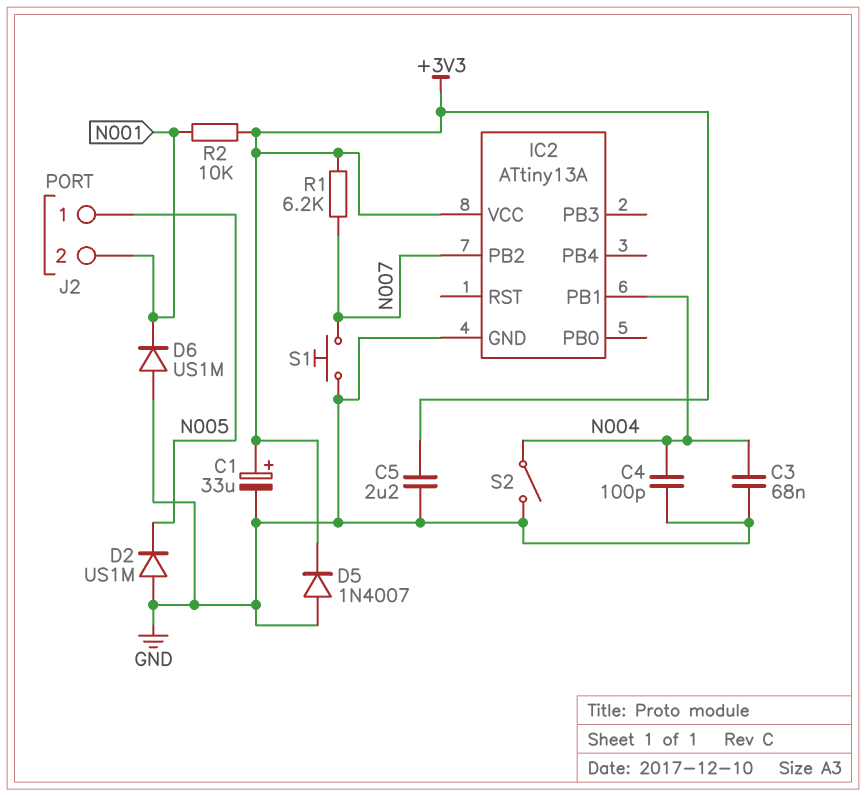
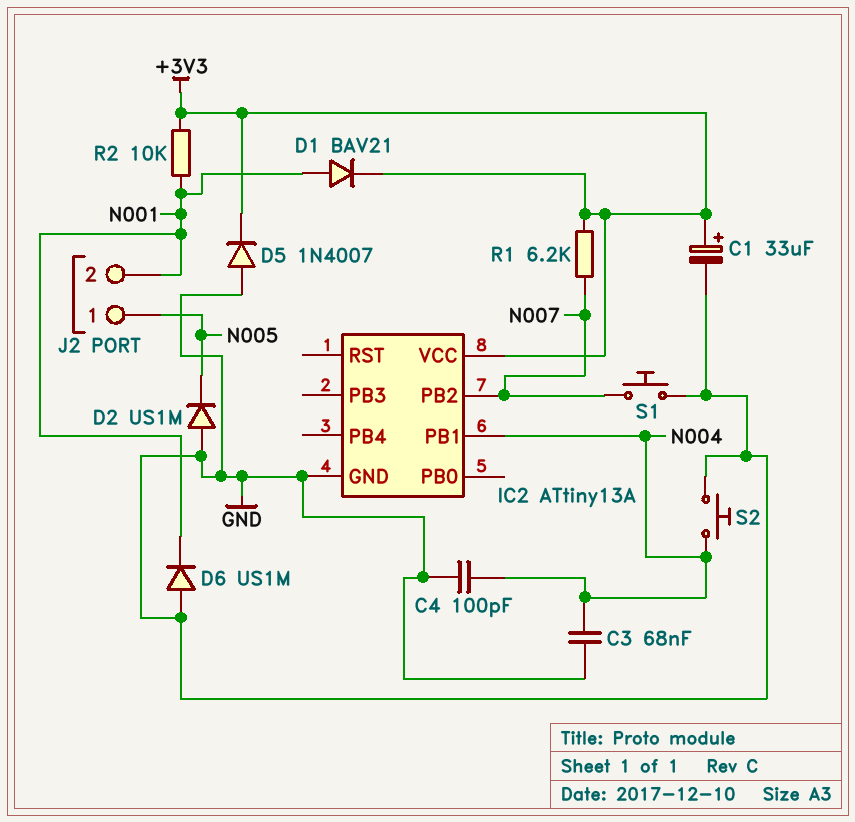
C5: 2.2uF (+3V3, GND) -> none
D1: none -> diode BAV21 (A N001, K +3V3)
S2: switch (GND, N004) -> button (GND, N004)

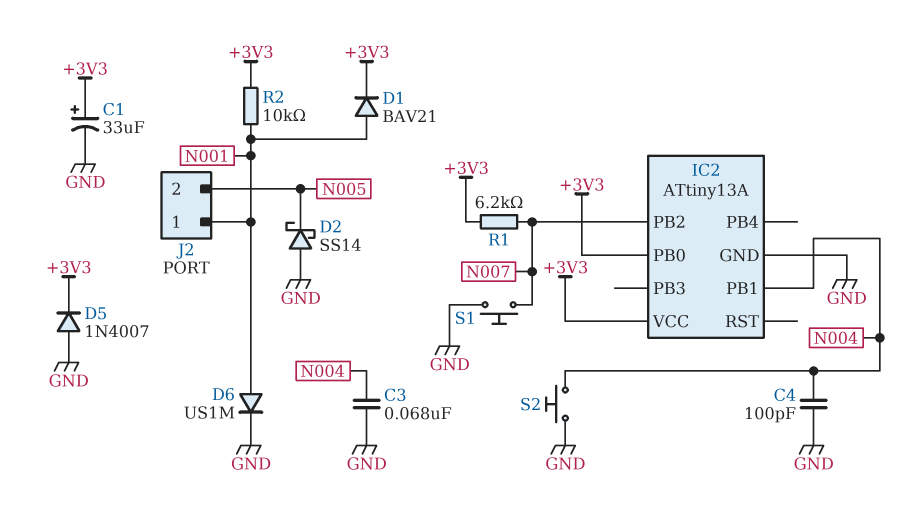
D2: diode US1M (A GND, K N005) -> schottky SS14 (A GND, K N005)
D6: diode US1M (A GND, K N001) -> diode US1M (A N001, K GND)
IC2 pin PB0: none -> +3V3
J2 pin 1: N005 -> N001
J2 pin 2: N001 -> N005

